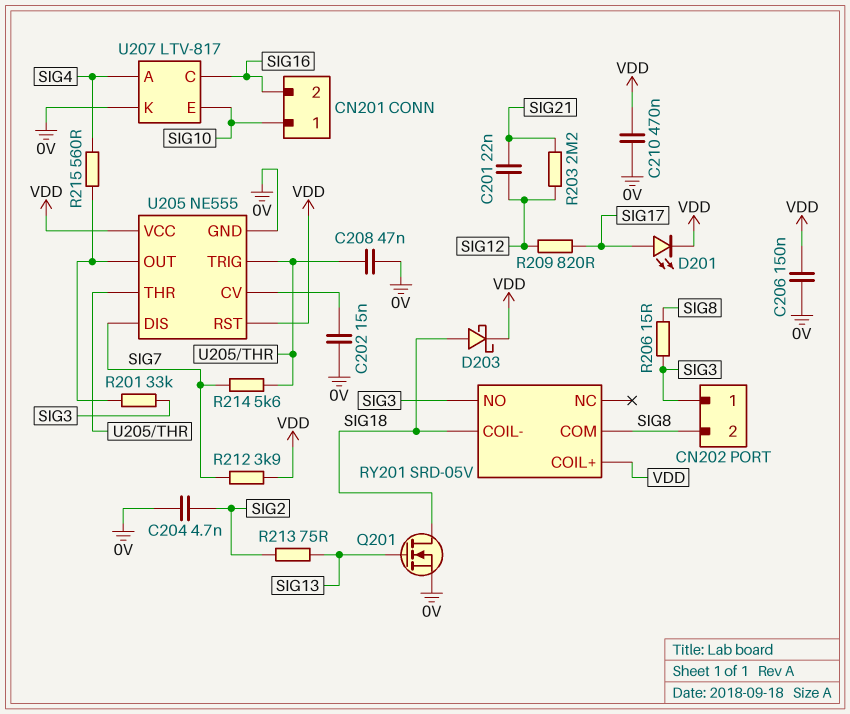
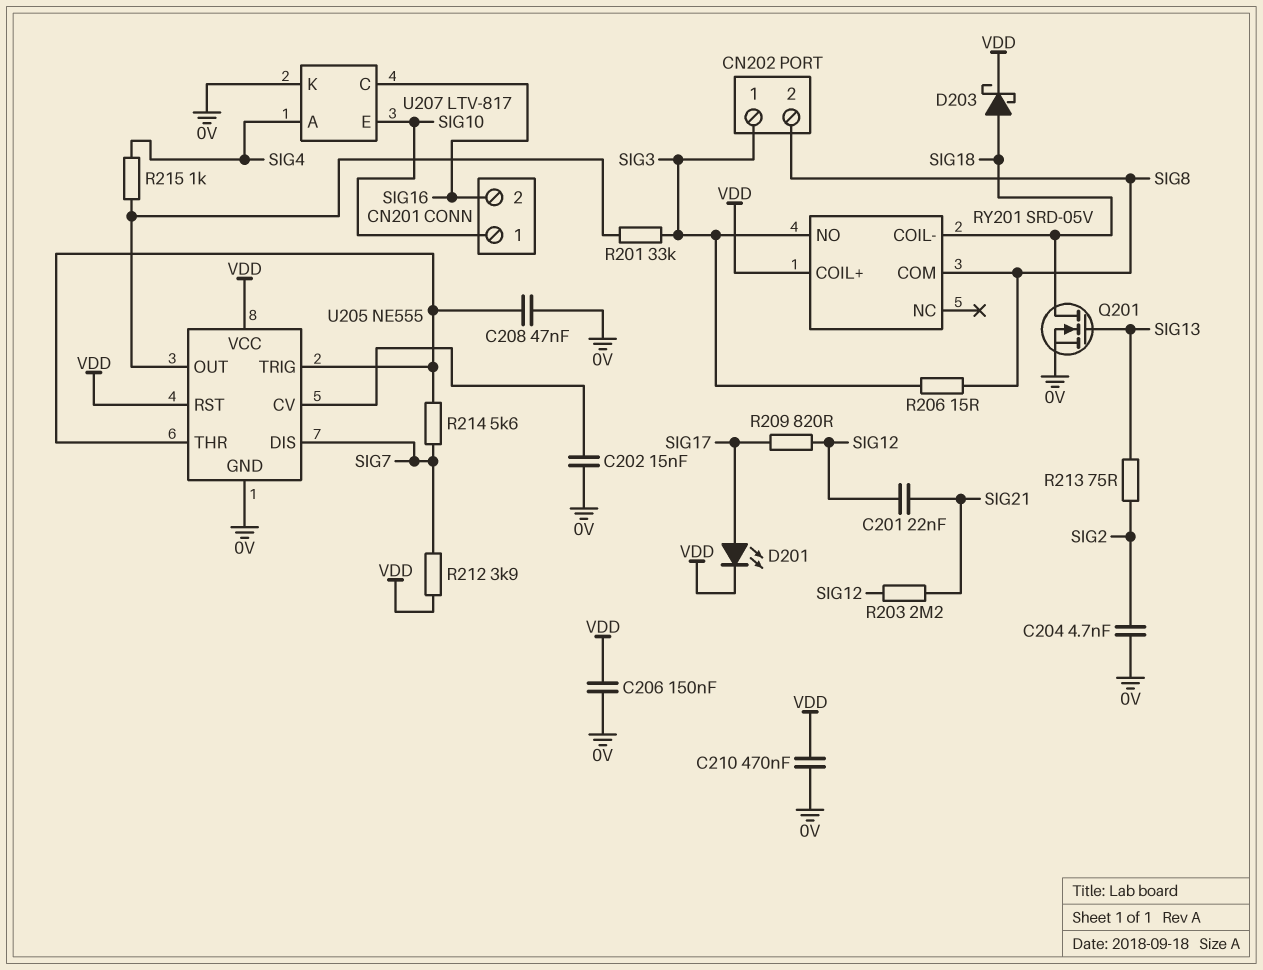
R215: 560 (SIG4, U205/OUT) -> 1k (SIG4, U205/OUT)

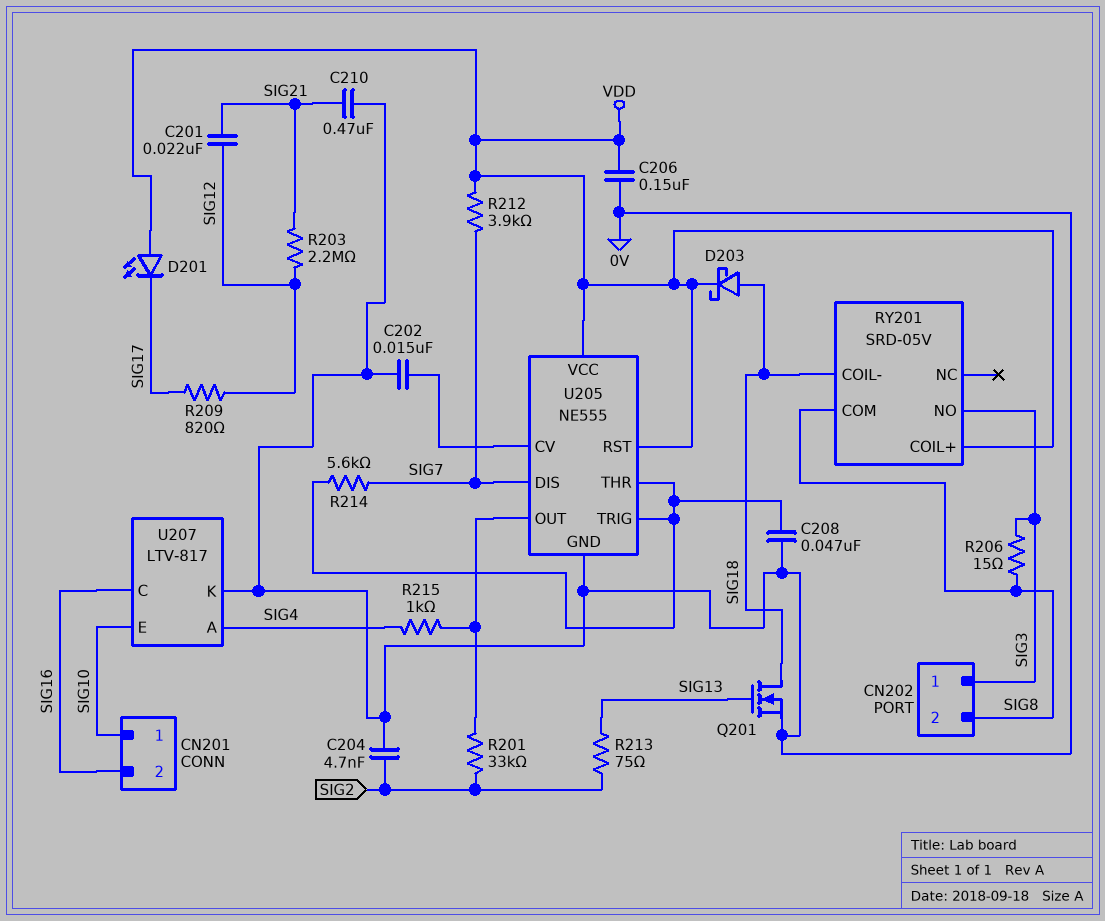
C210: 470nF (0V, VDD) -> 470nF (0V, SIG21)
D201: LED (A SIG17, K VDD) -> LED (A VDD, K SIG17)
R201: 33k (SIG3, U205/OUT) -> 33k (SIG2, U205/OUT)

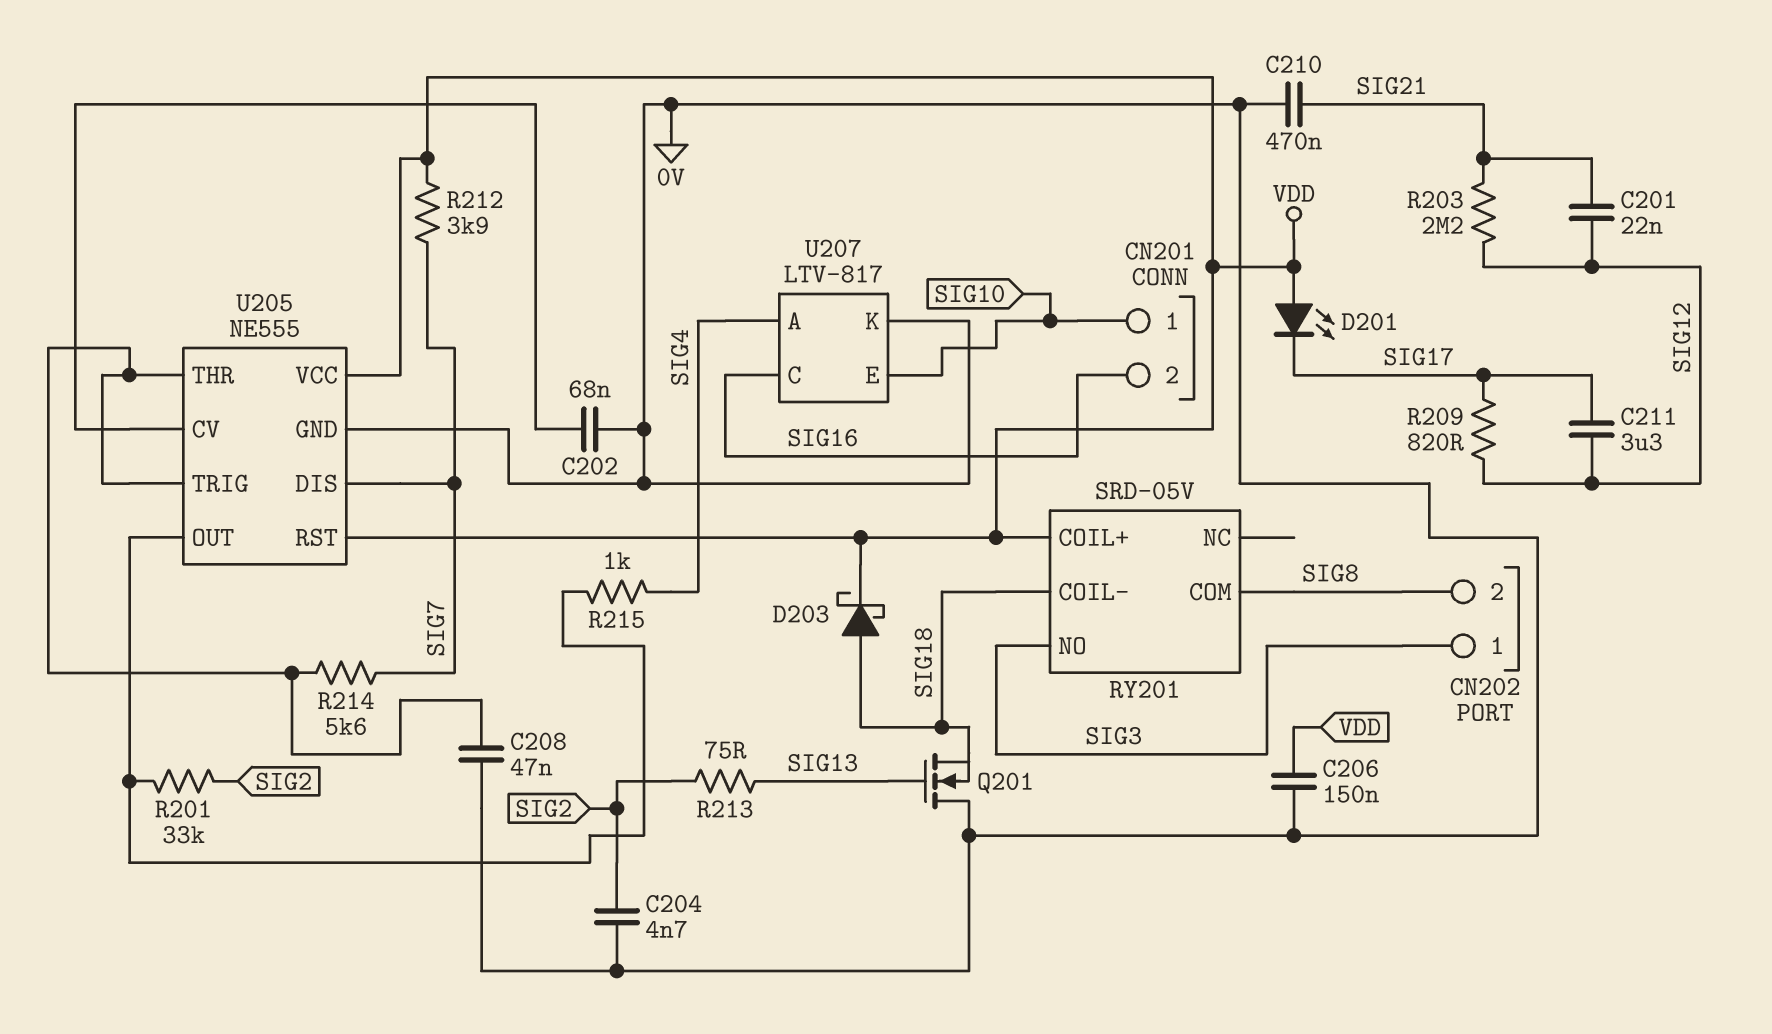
C202: 15nF (0V, U205/CV) -> 68nF (0V, U205/CV)
C211: none -> 3.3uF (SIG12, SIG17)
Q201: NMOS (G SIG13, D SIG18, S 0V) -> NMOS (G SIG13, D 0V, S SIG18)
R206: 15 (SIG3, SIG8) -> none

